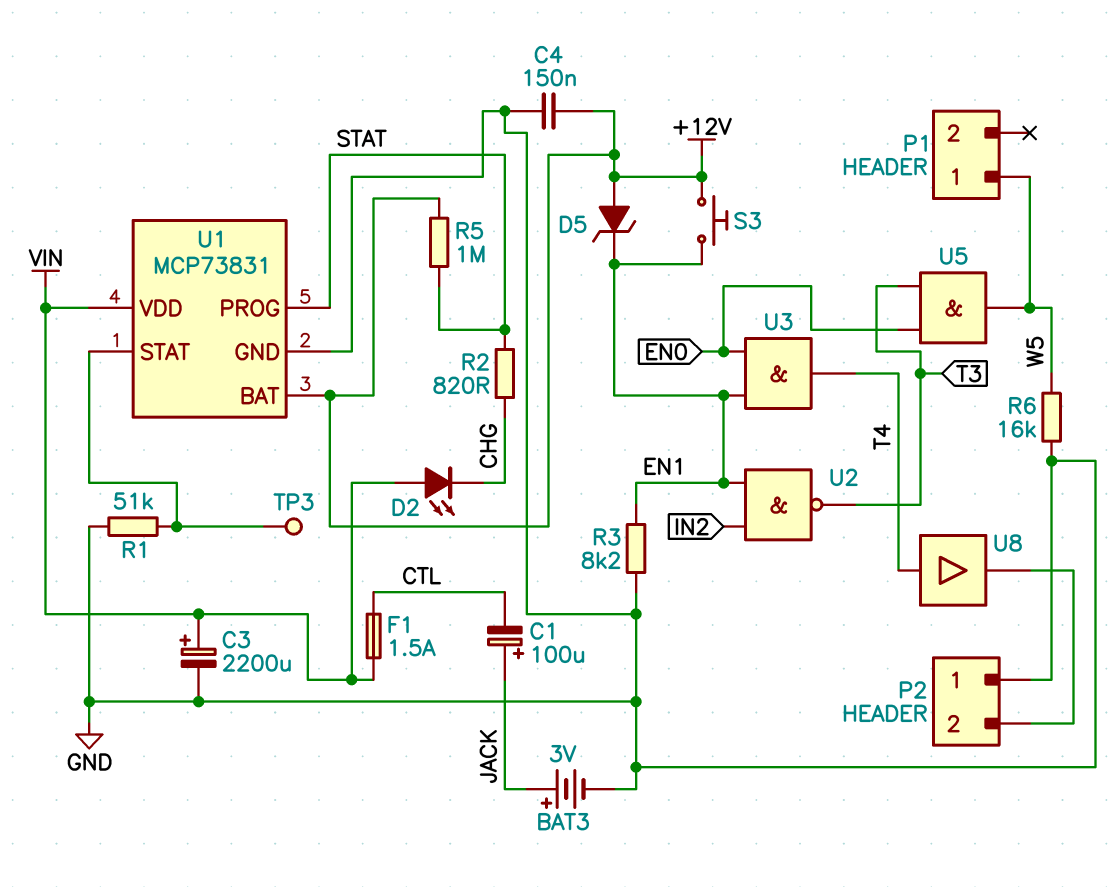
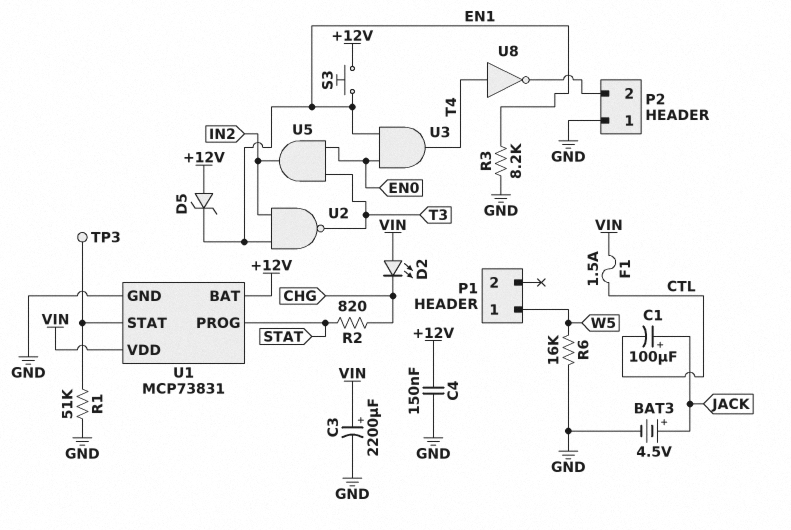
BAT3: 3V (plus JACK, minus GND) -> 4.5V (plus JACK, minus GND)
R5: 1M (+12V, STAT) -> none
U5: AND (in EN0, in T3, out W5) -> AND (in EN0, in T3, out IN2)
U8: buffer (in T4, out P2/2) -> NOT (in T4, out P2/2)

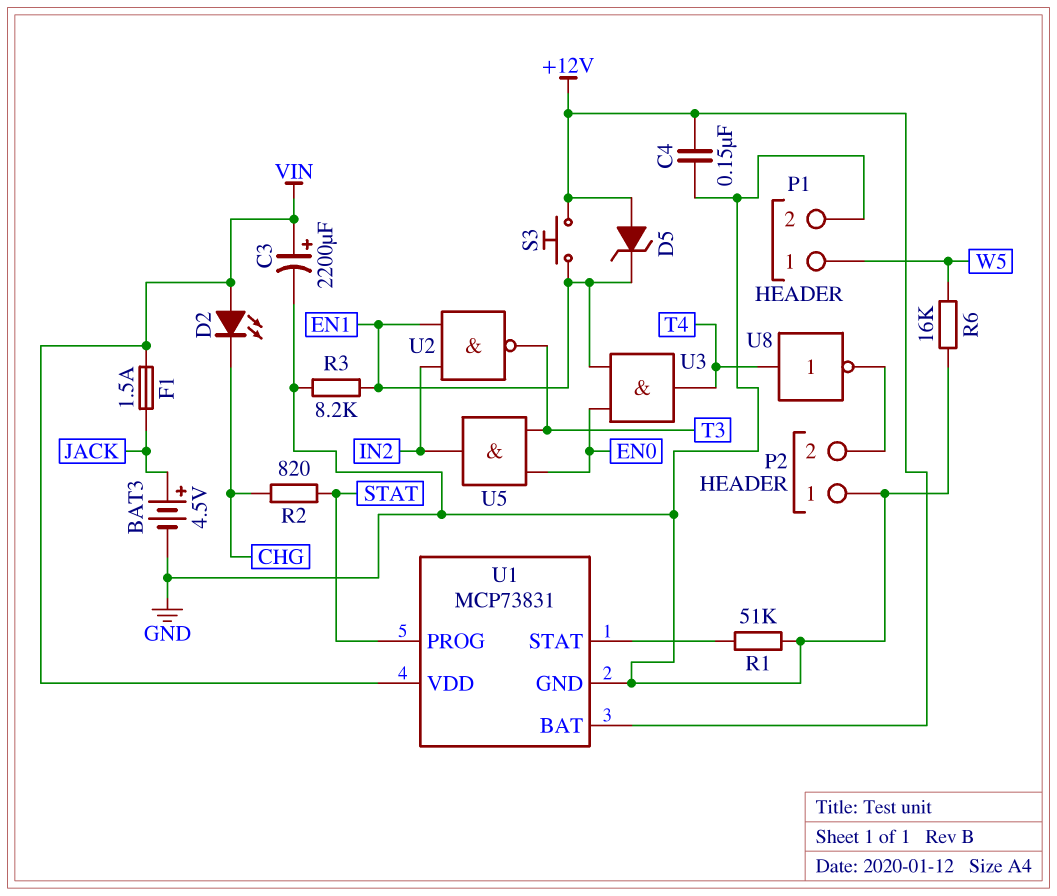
C1: 100uF (plus JACK, minus CTL) -> none
F1: 1.5A (CTL, VIN) -> 1.5A (JACK, VIN)
P1 pin 2: none -> GND
TP3: test point (U1/STAT) -> none

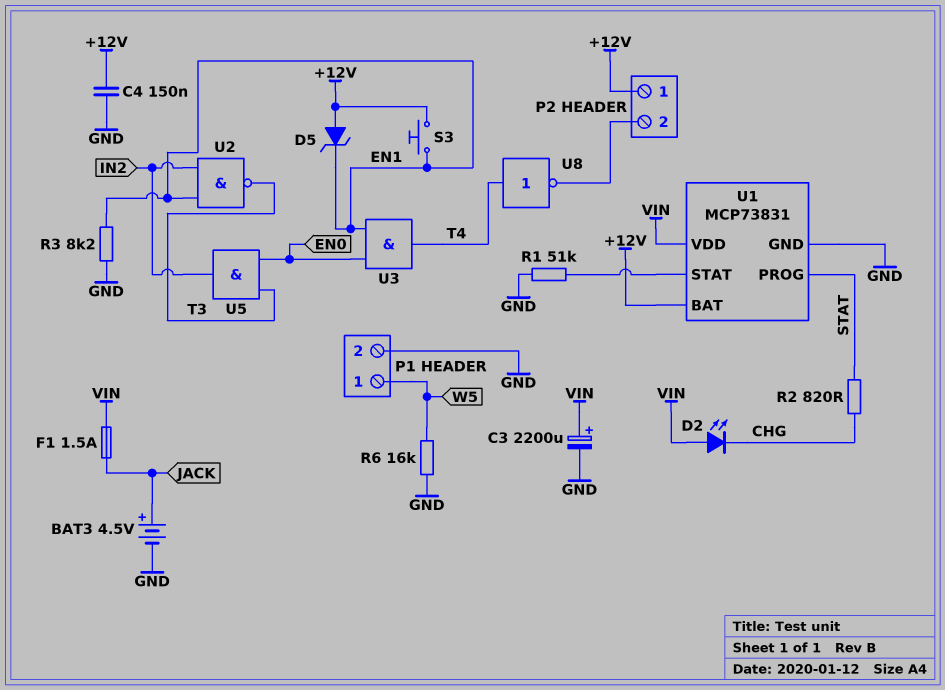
P2 pin 1: GND -> +12V

